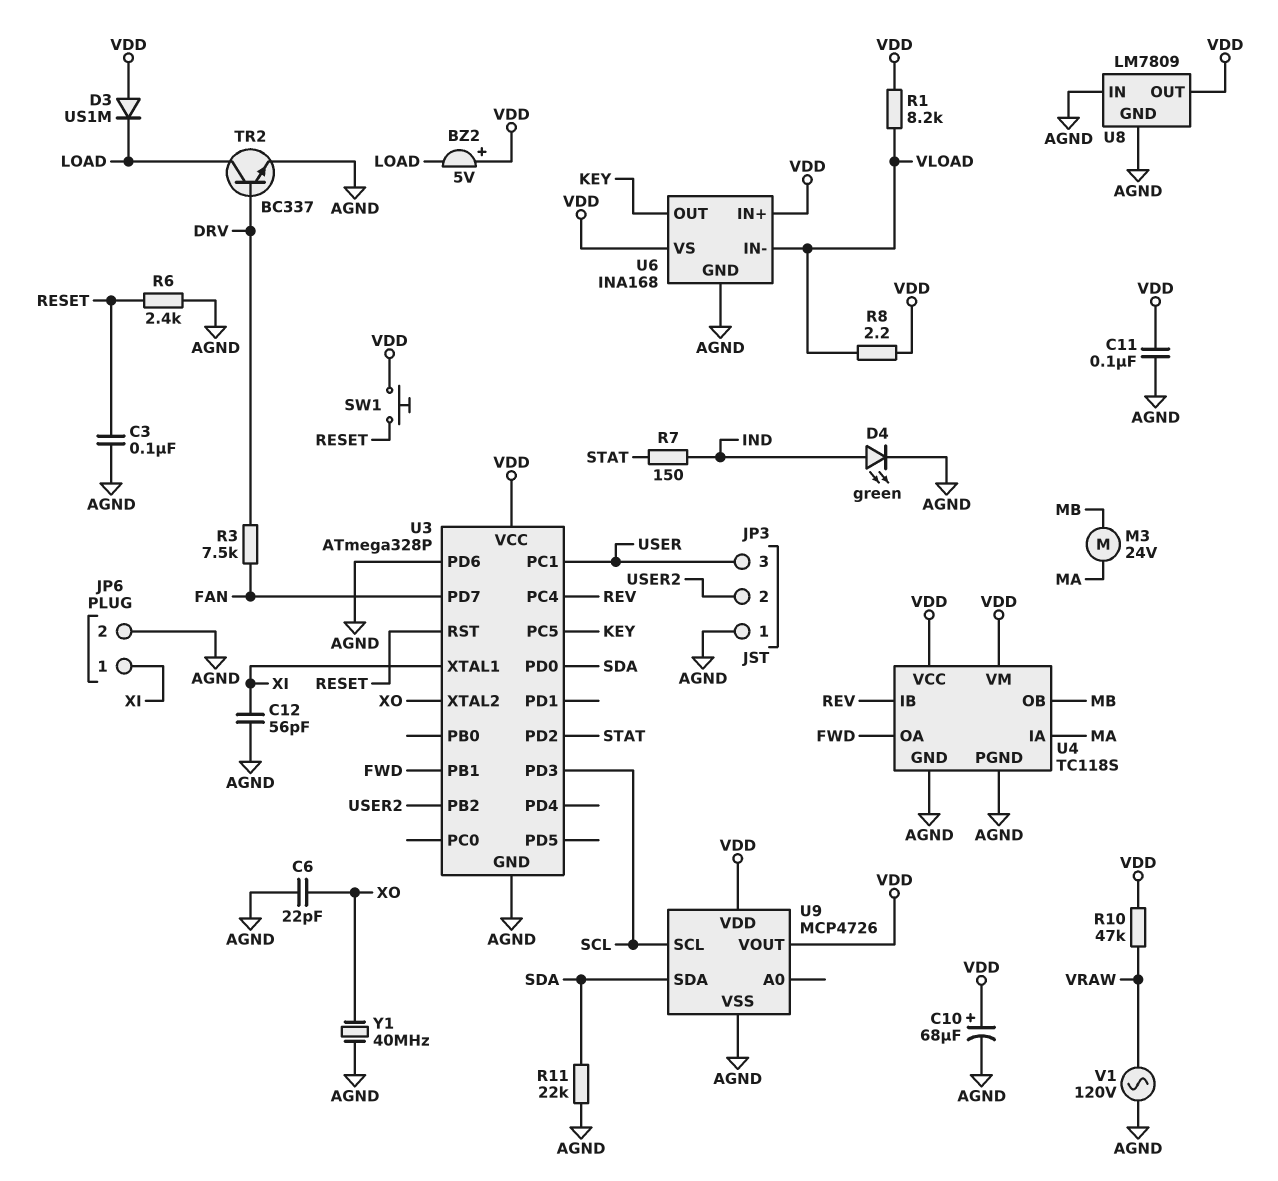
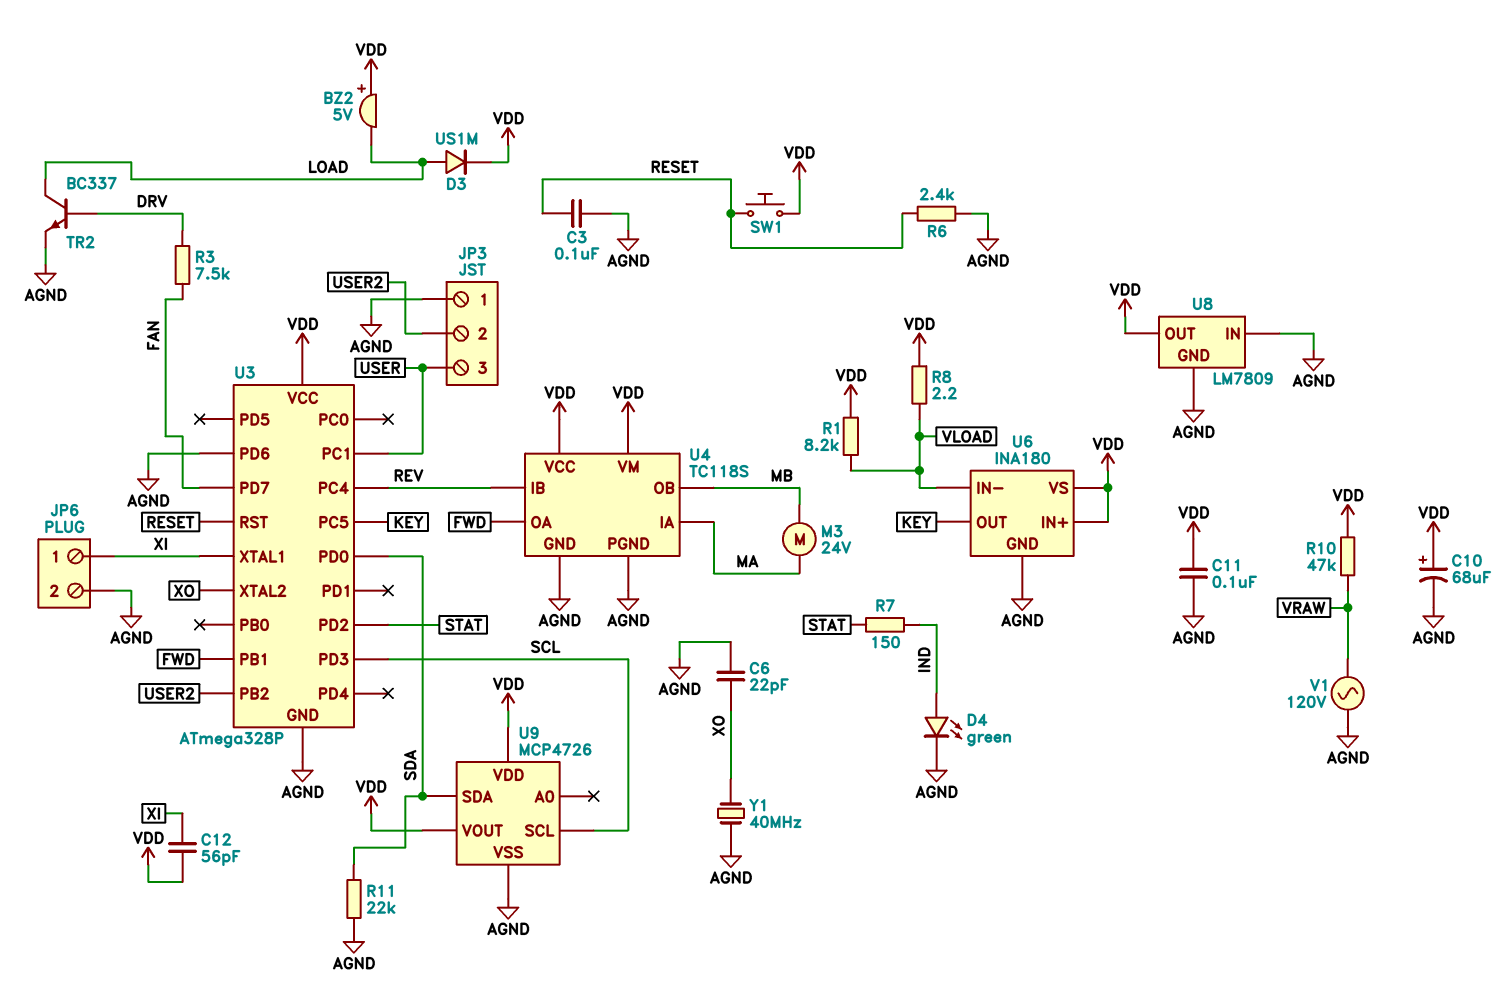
C12: 56pF (AGND, XI) -> 56pF (VDD, XI)
D3: diode US1M (A VDD, K LOAD) -> diode US1M (A LOAD, K VDD)
U6: INA168 -> INA180

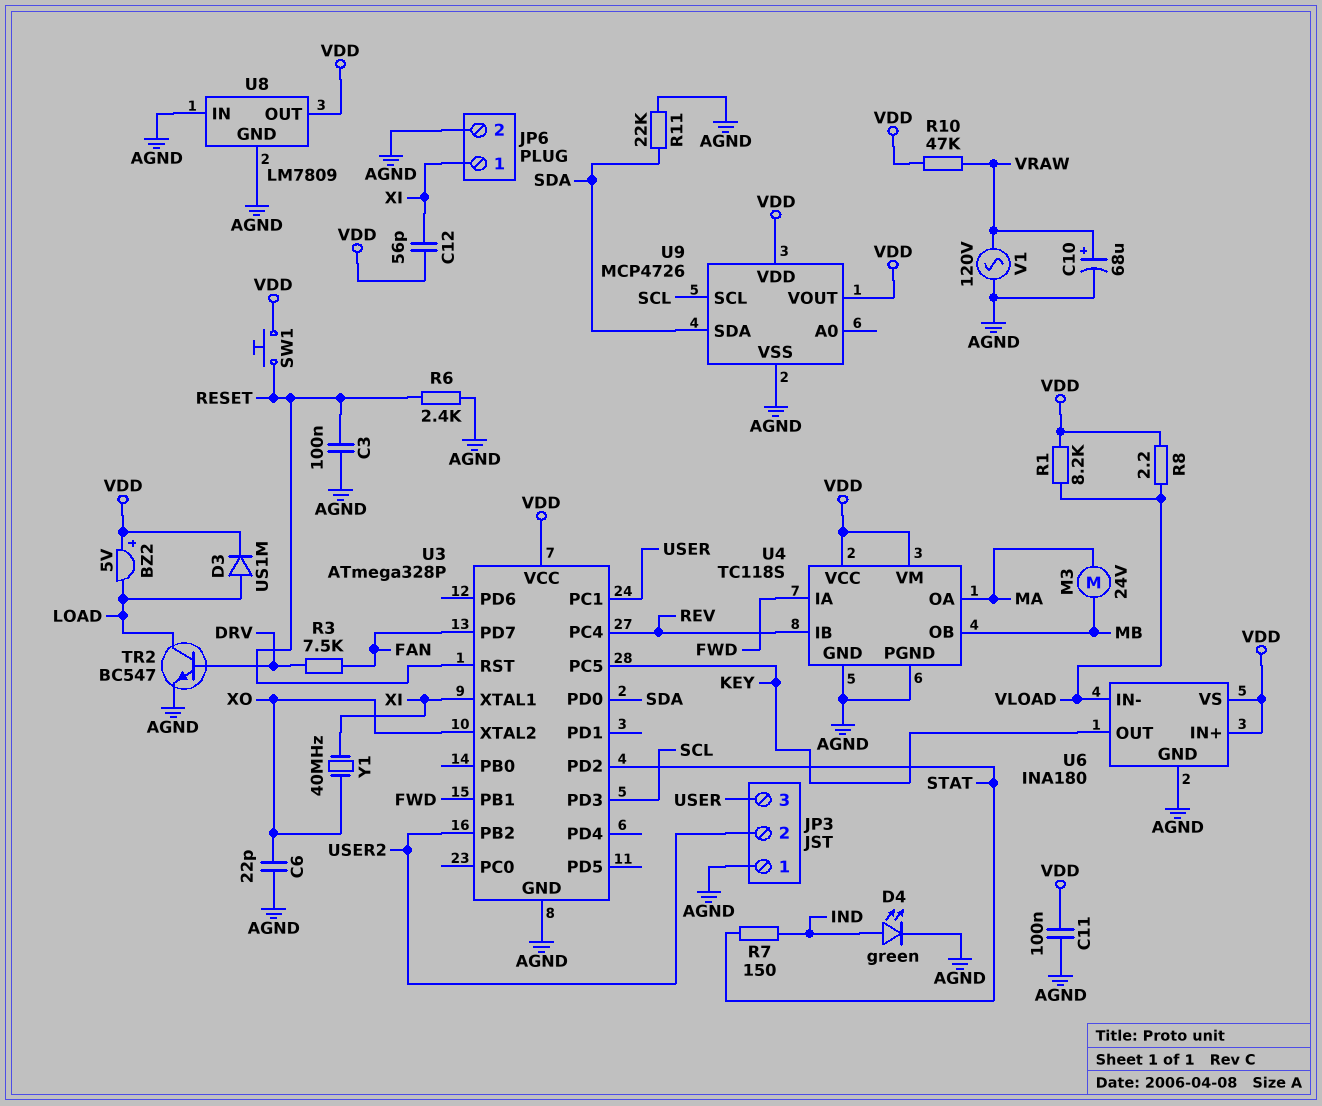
C10: 68uF (plus VDD, minus AGND) -> 68uF (plus VRAW, minus AGND)
TR2: NPN BC337 (B DRV, C LOAD, E AGND) -> NPN BC547 (B DRV, C LOAD, E AGND)
U3 pin PD6: AGND -> none
U4 pin IA: MA -> FWD
U4 pin OA: FWD -> MA
Y1: 40MHz (AGND, XO) -> 40MHz (XI, XO)

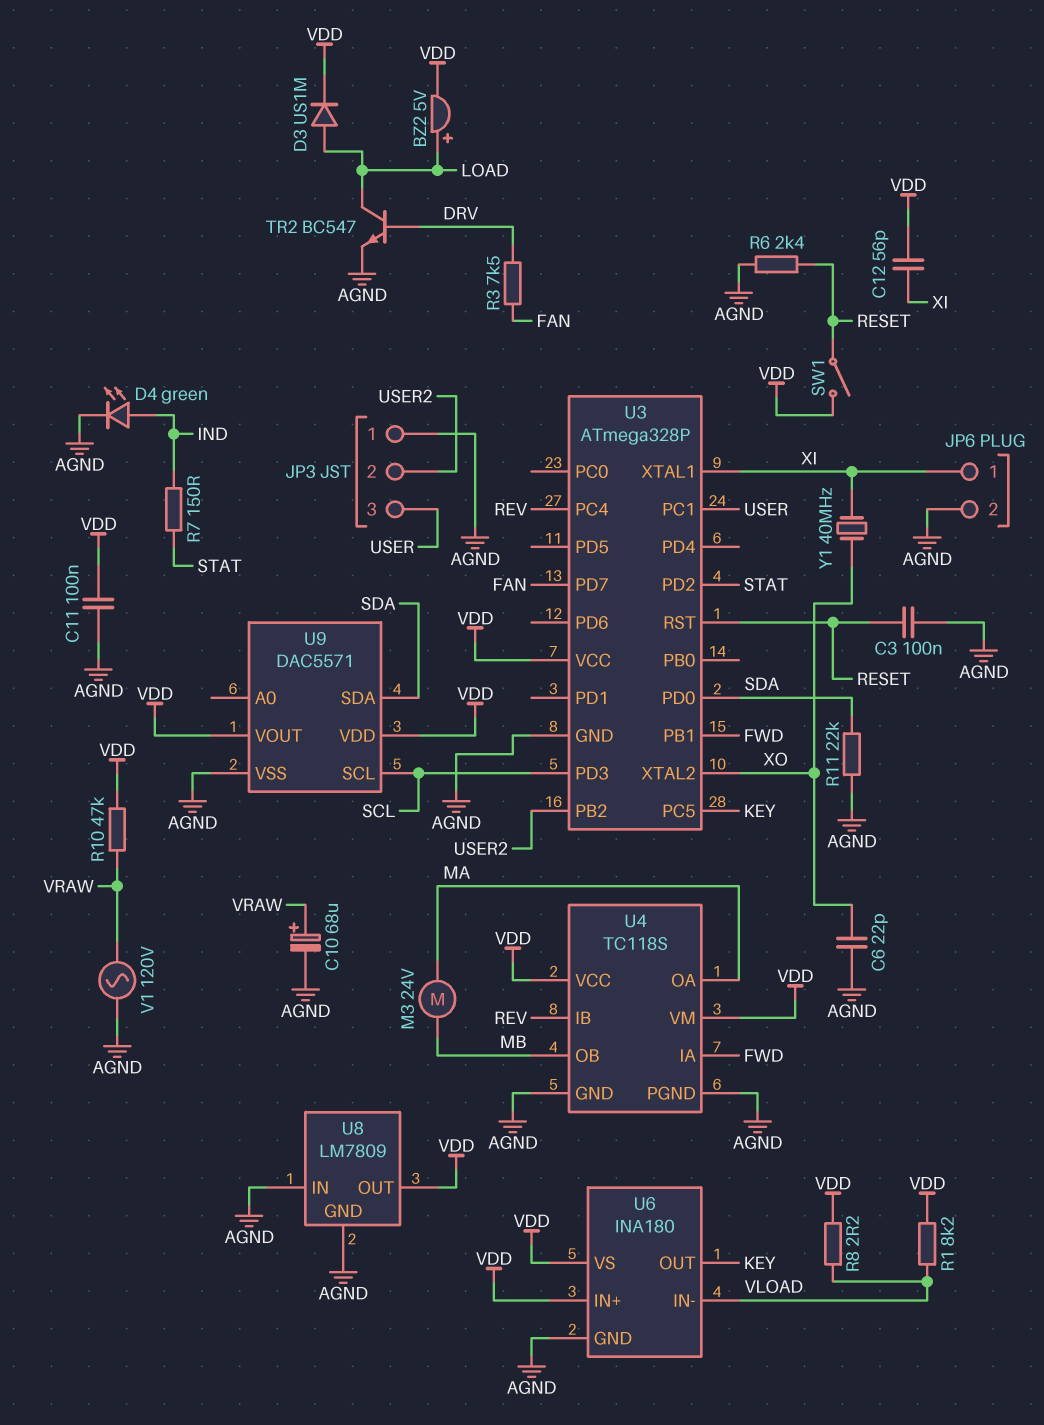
BZ2: buzzer 5V (plus VDD, minus LOAD) -> buzzer 5V (plus LOAD, minus VDD)
SW1: button (RESET, VDD) -> switch (RESET, VDD)
U9: MCP4726 -> DAC5571

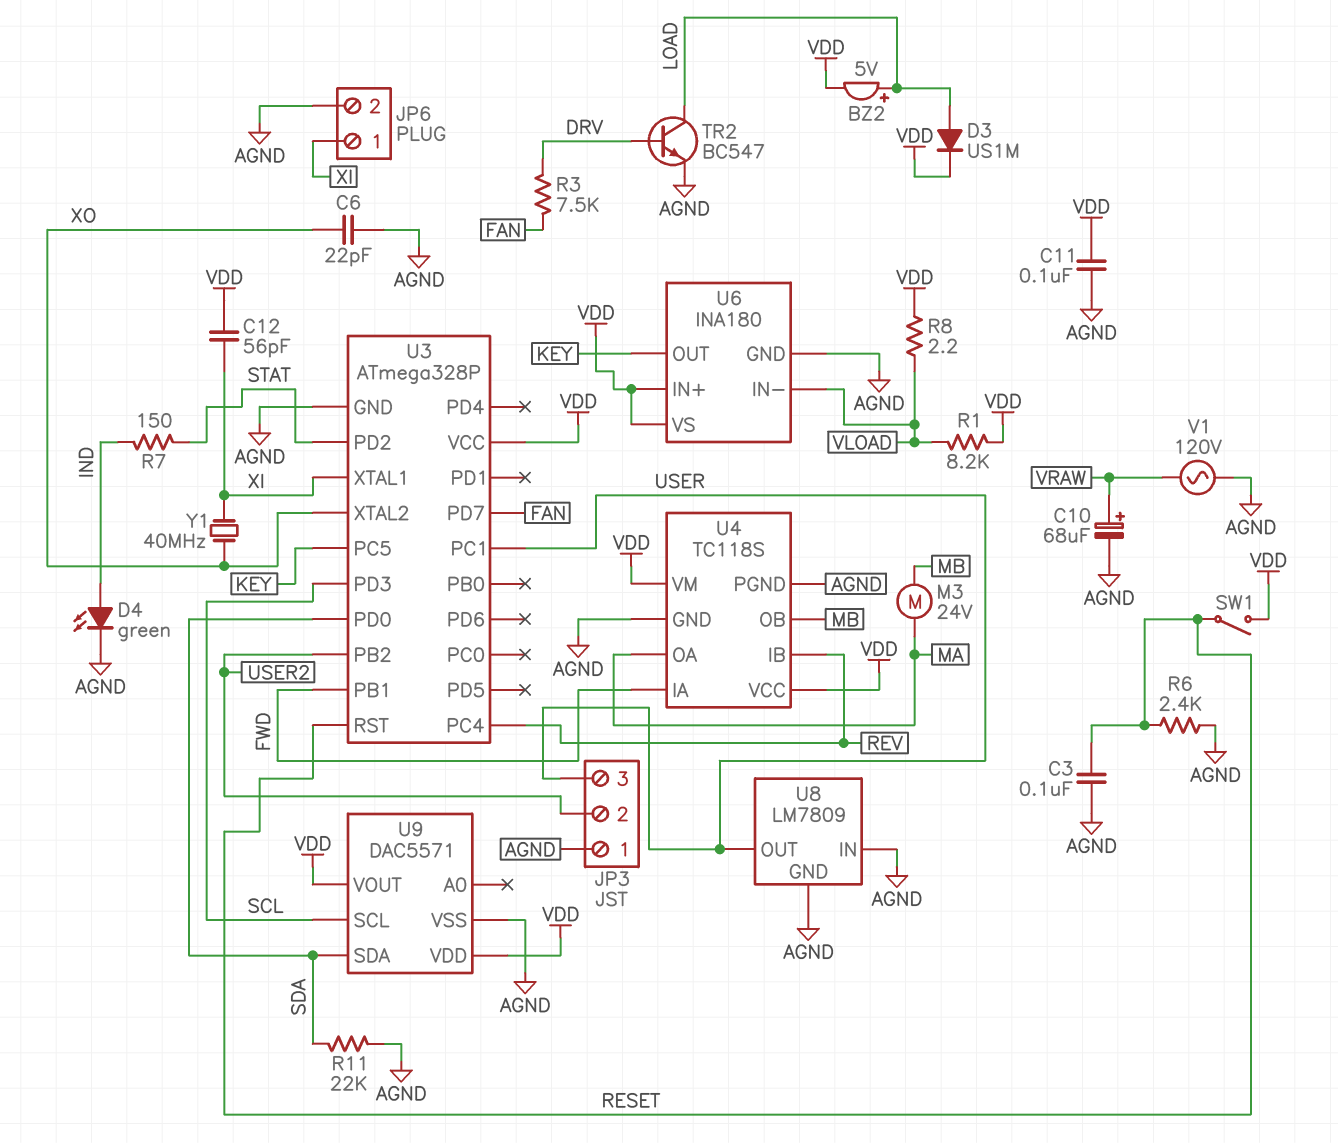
R10: 47k (VDD, VRAW) -> none
U8 pin OUT: VDD -> USER

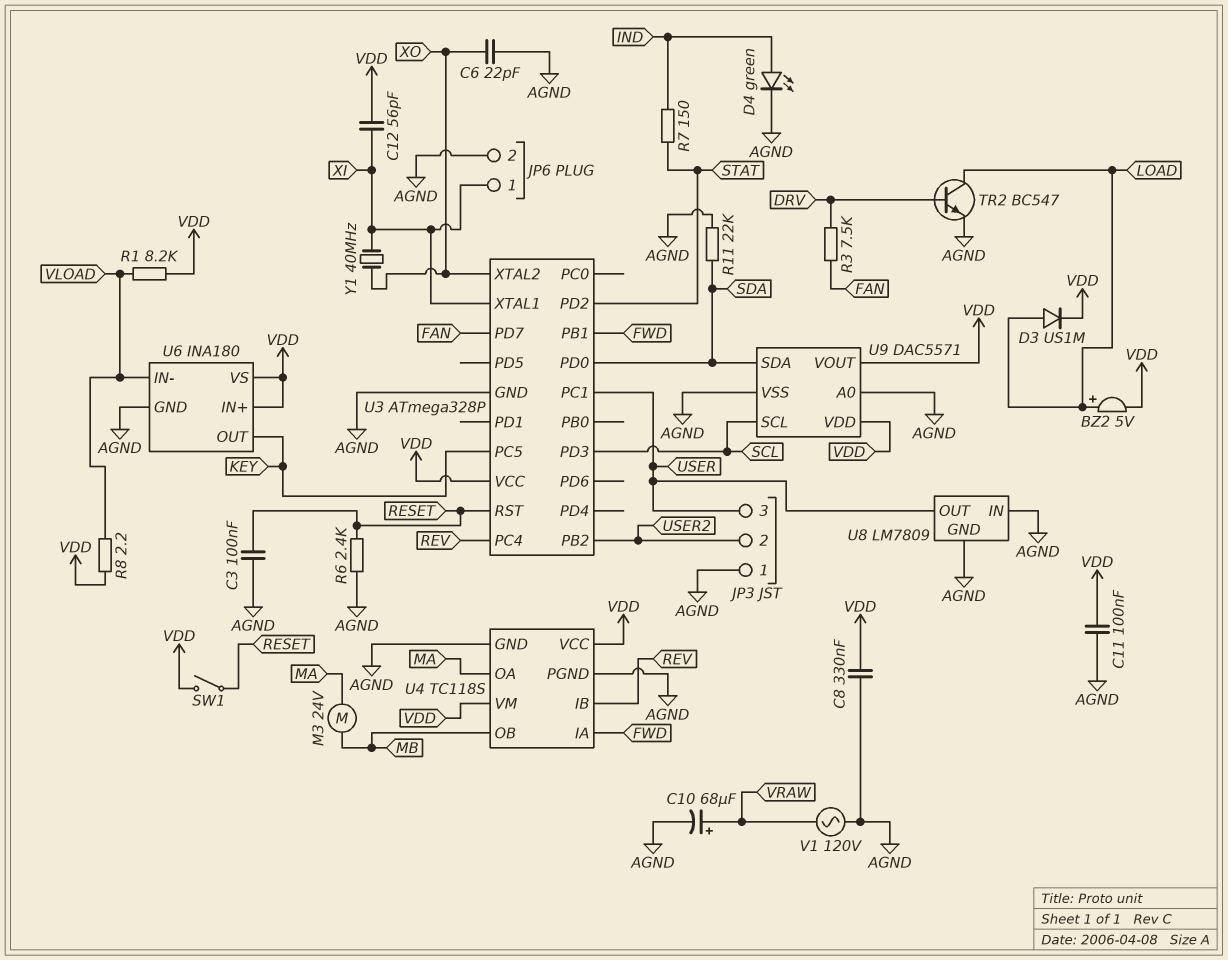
C8: none -> 330nF (AGND, VDD)
U9 pin A0: none -> AGND

